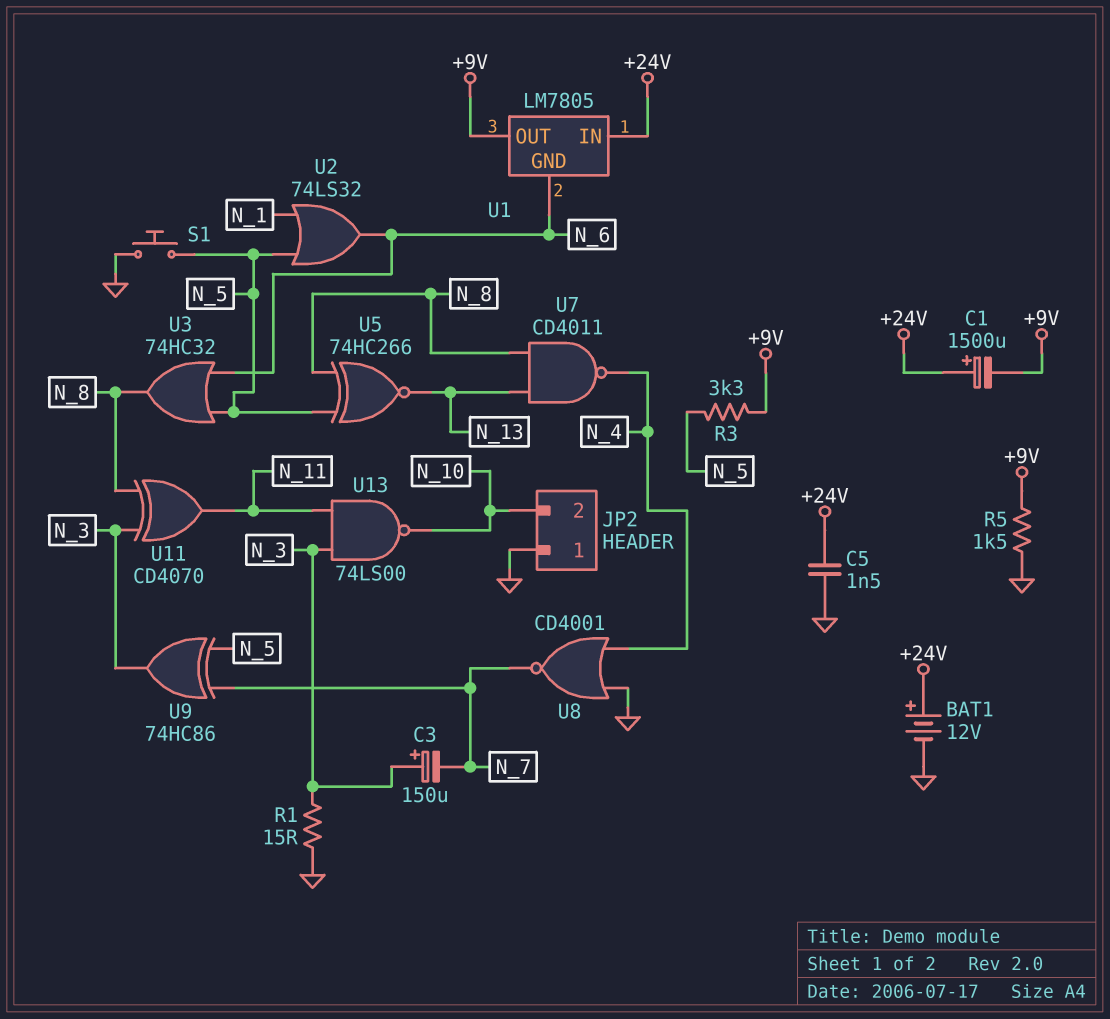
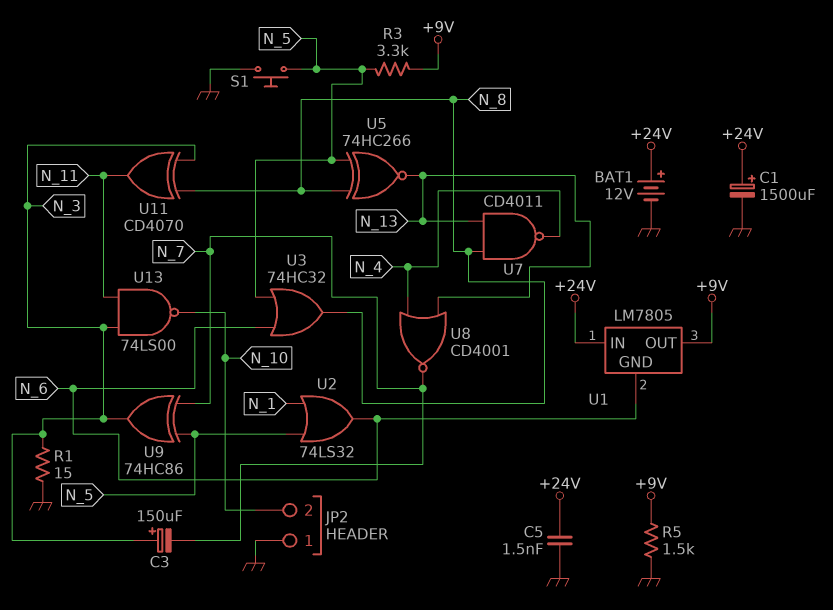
C1: 1500uF (plus +24V, minus +9V) -> 1500uF (plus +24V, minus GND)
U8: NOR CD4001 (in GND, in N_4, out N_7) -> NOR CD4001 (in N_4, in N_13, out N_7)

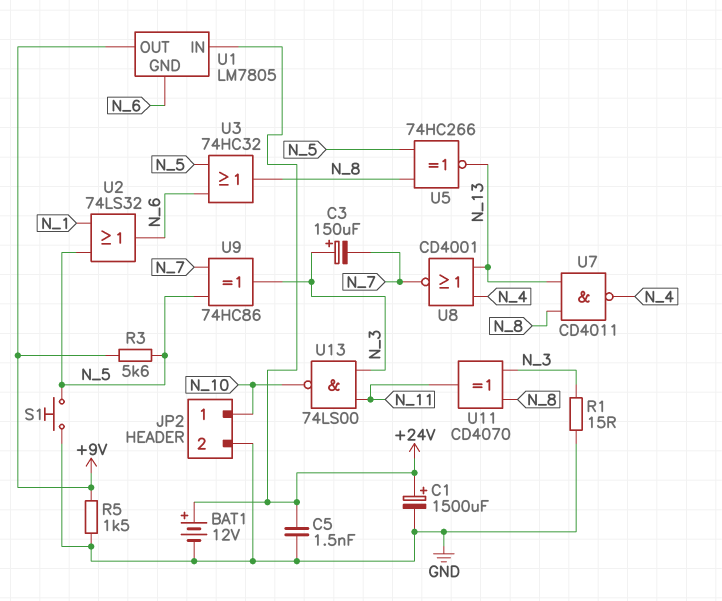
JP2 pin 1: GND -> N_10
JP2 pin 2: N_10 -> GND
R3: 3.3k (+9V, N_5) -> 5.6k (+9V, N_5)

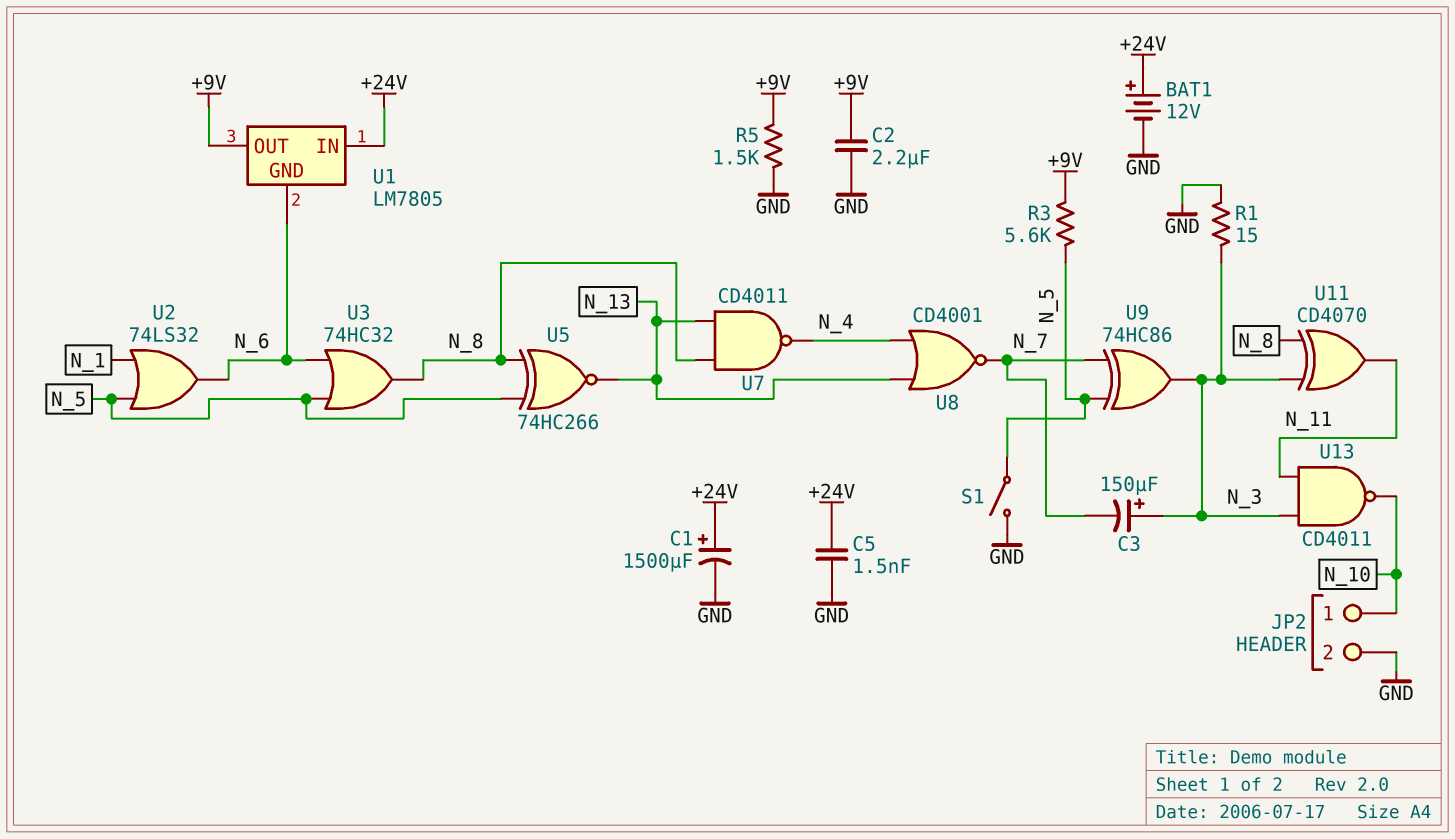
C2: none -> 2.2uF (+9V, GND)
S1: button (GND, N_5) -> switch (GND, N_5)
U13: NAND 74LS00 (in N_3, in N_11, out N_10) -> NAND CD4011 (in N_3, in N_11, out N_10)

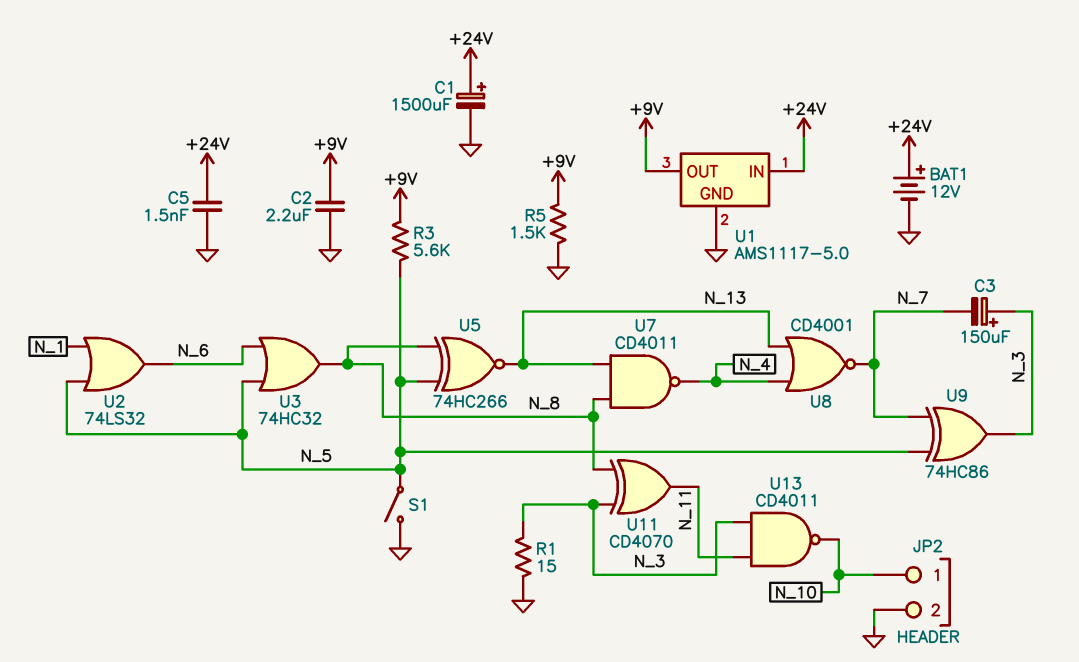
U1: LM7805 -> AMS1117-5.0
U1 pin GND: N_6 -> GND

